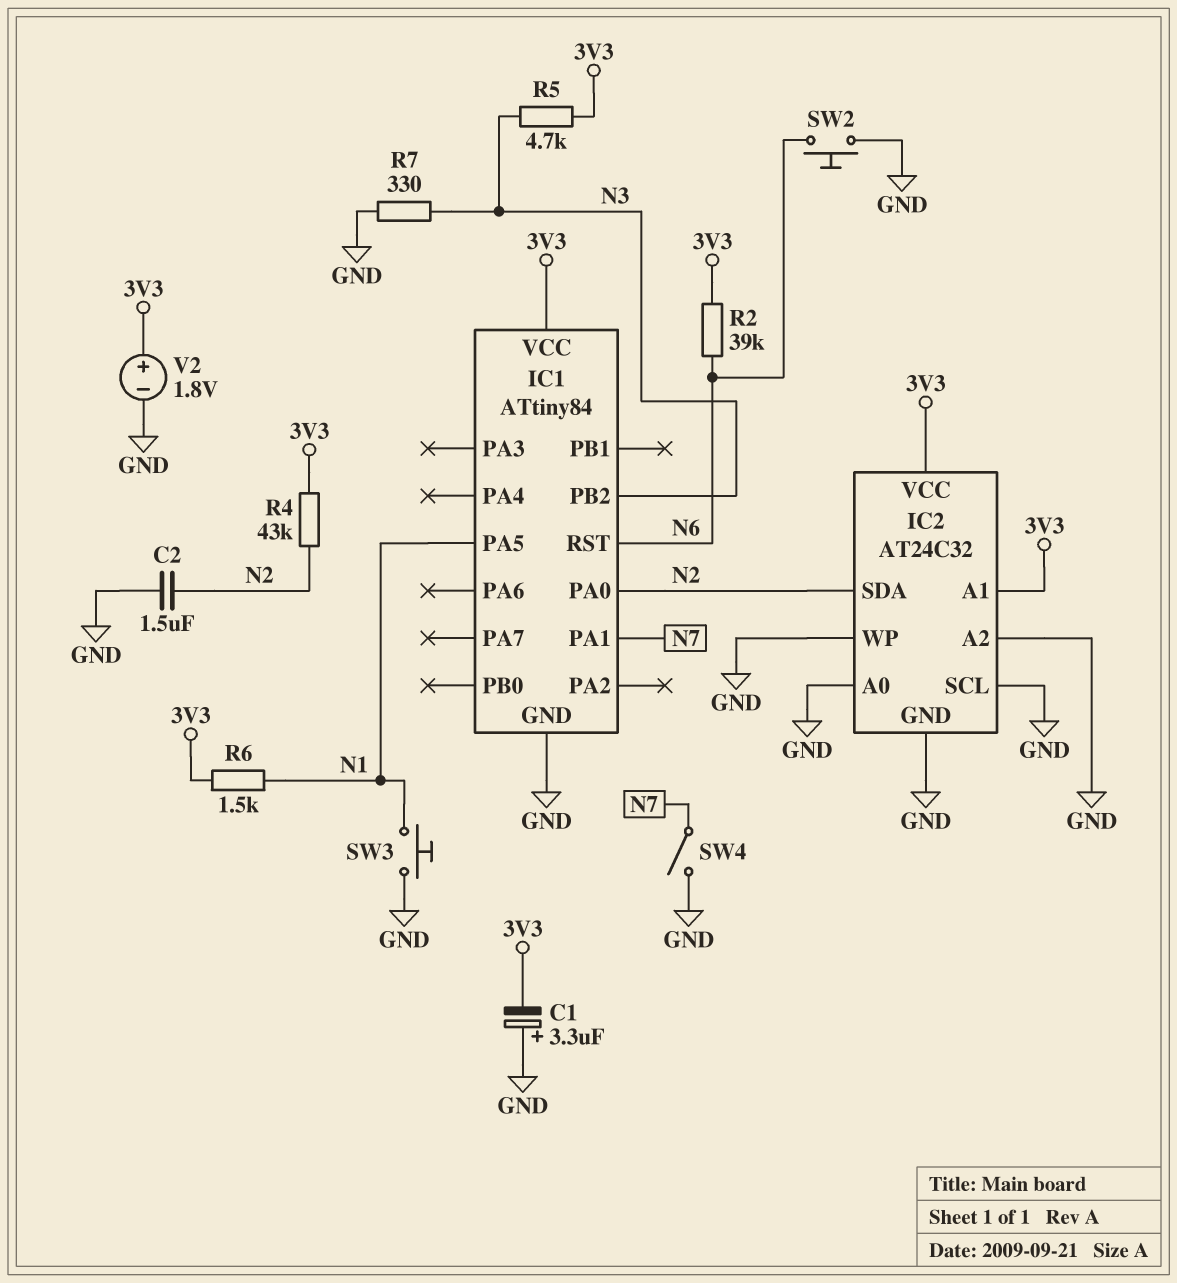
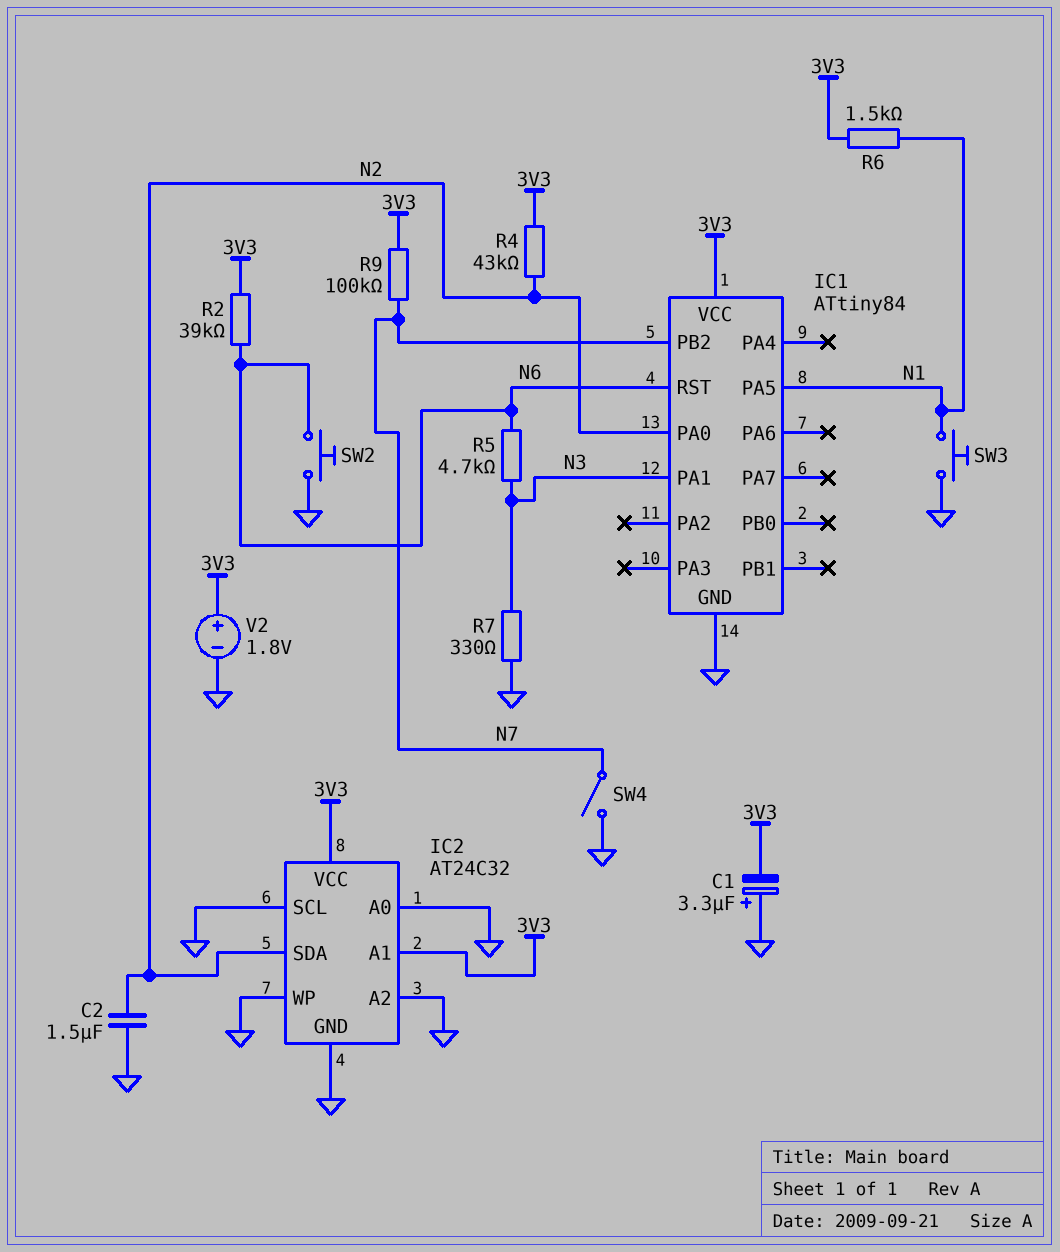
IC1 pin PA1: N7 -> N3
IC1 pin PB2: N3 -> N7
R5: 4.7k (3V3, N3) -> 4.7k (N3, N6)
R9: none -> 100k (3V3, N7)

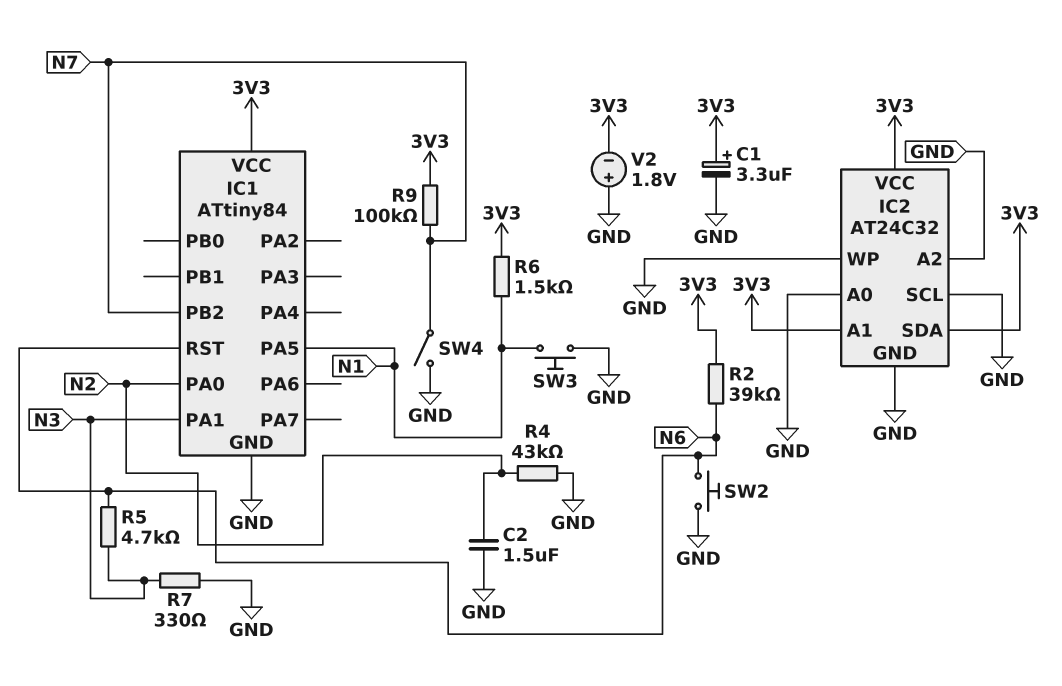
C1: 3.3uF (plus GND, minus 3V3) -> 3.3uF (plus 3V3, minus GND)
IC2 pin SDA: N2 -> 3V3
R4: 43k (3V3, N2) -> 43k (GND, N2)
V2: 1.8V (plus 3V3, minus GND) -> 1.8V (plus GND, minus 3V3)

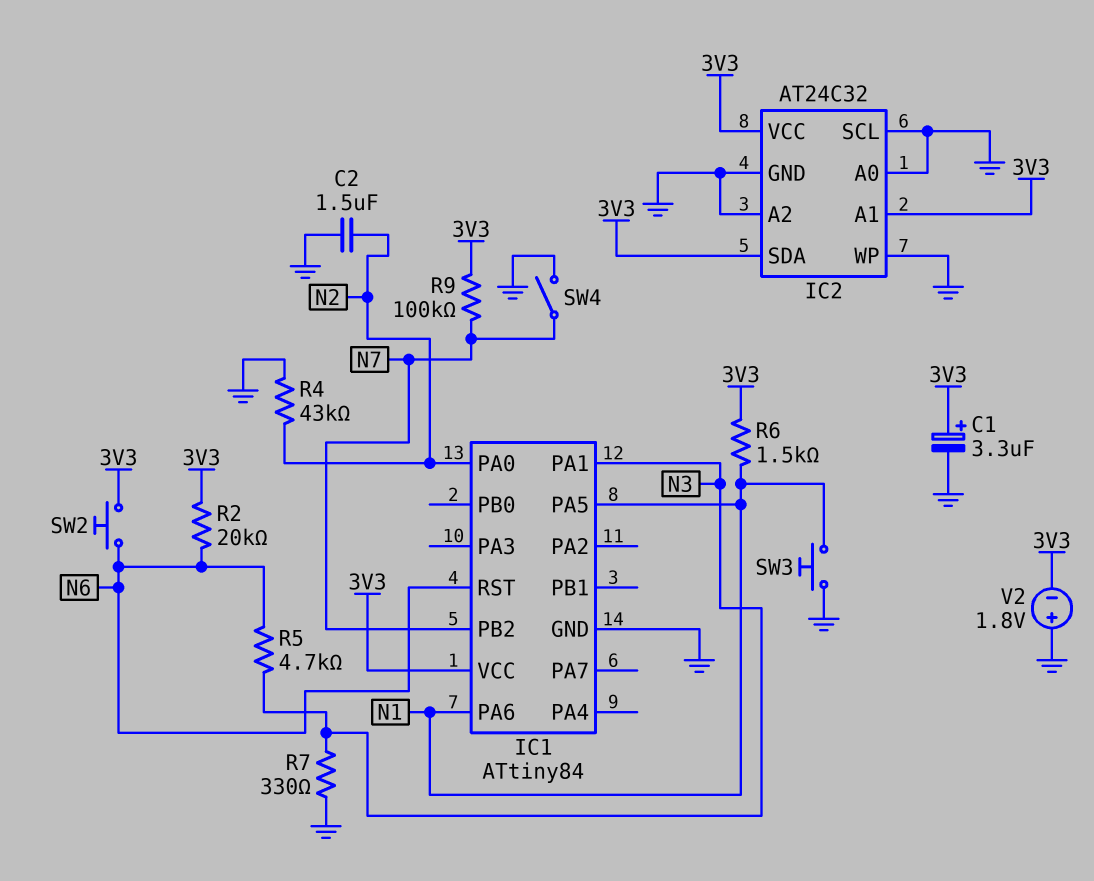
IC1 pin PA6: none -> N1
R2: 39k (3V3, N6) -> 20k (3V3, N6)
SW2: button (GND, N6) -> button (3V3, N6)

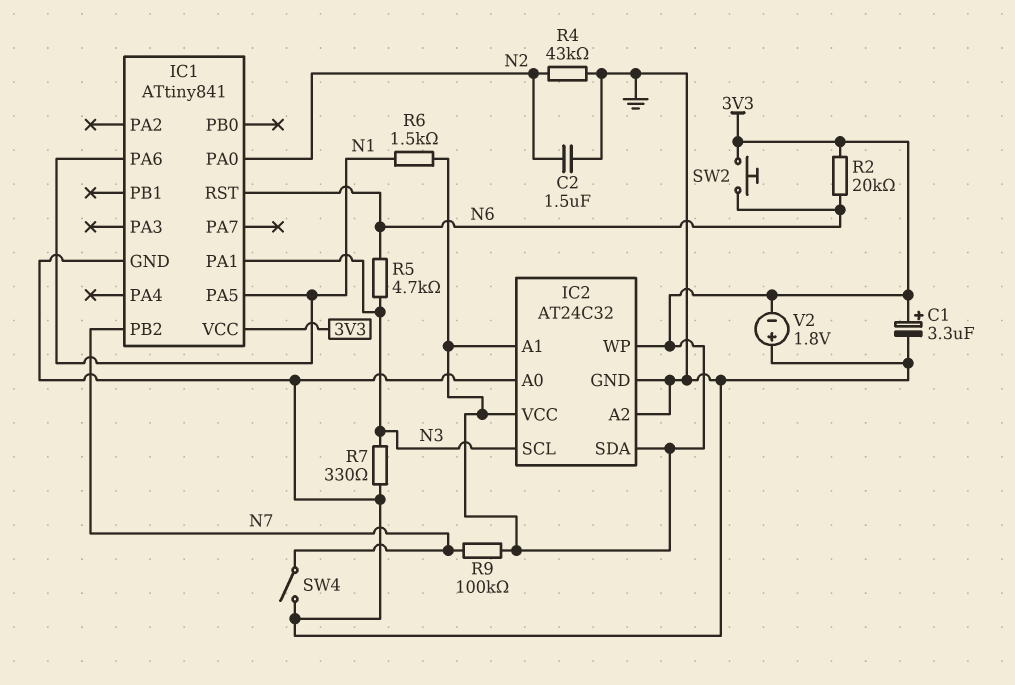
IC1: ATtiny84 -> ATtiny841
IC2 pin SCL: GND -> N3
IC2 pin WP: GND -> 3V3
SW3: button (GND, N1) -> none

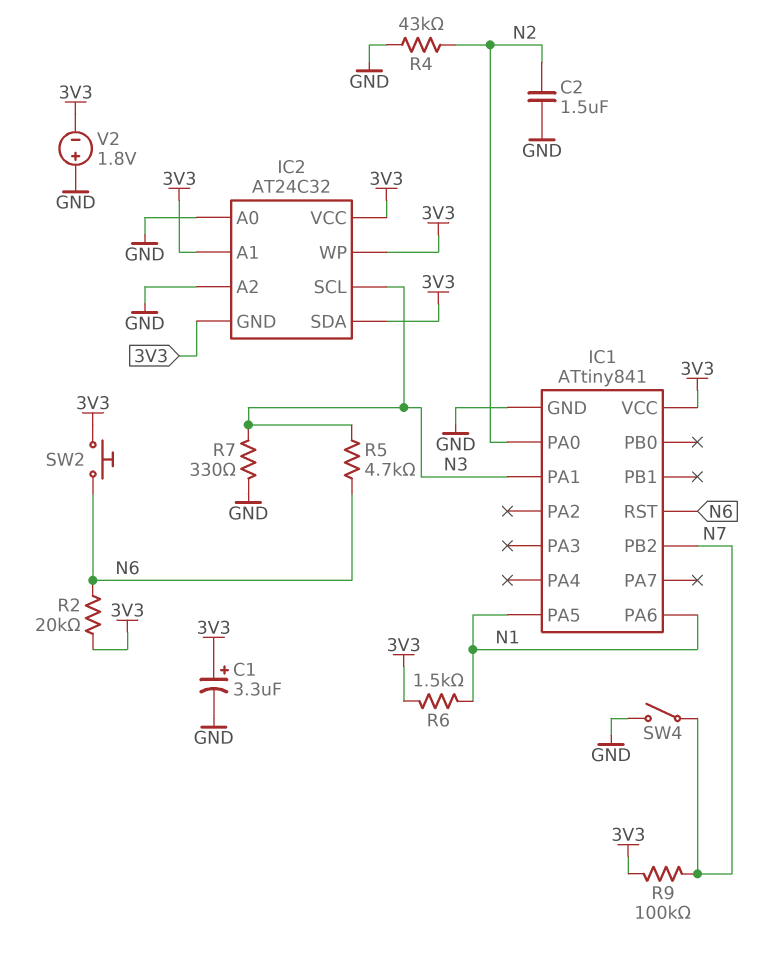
IC2 pin GND: GND -> 3V3

